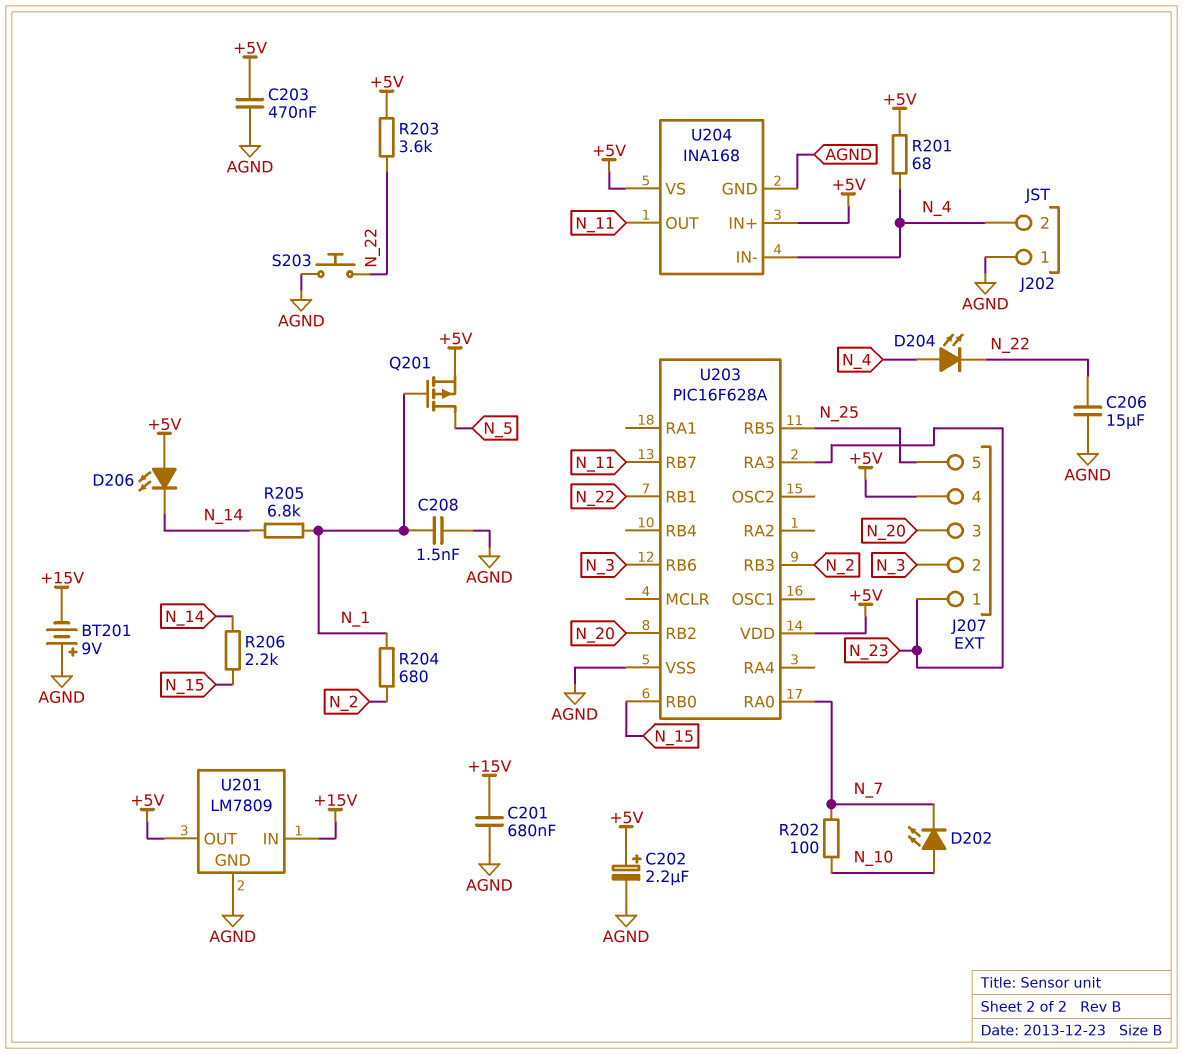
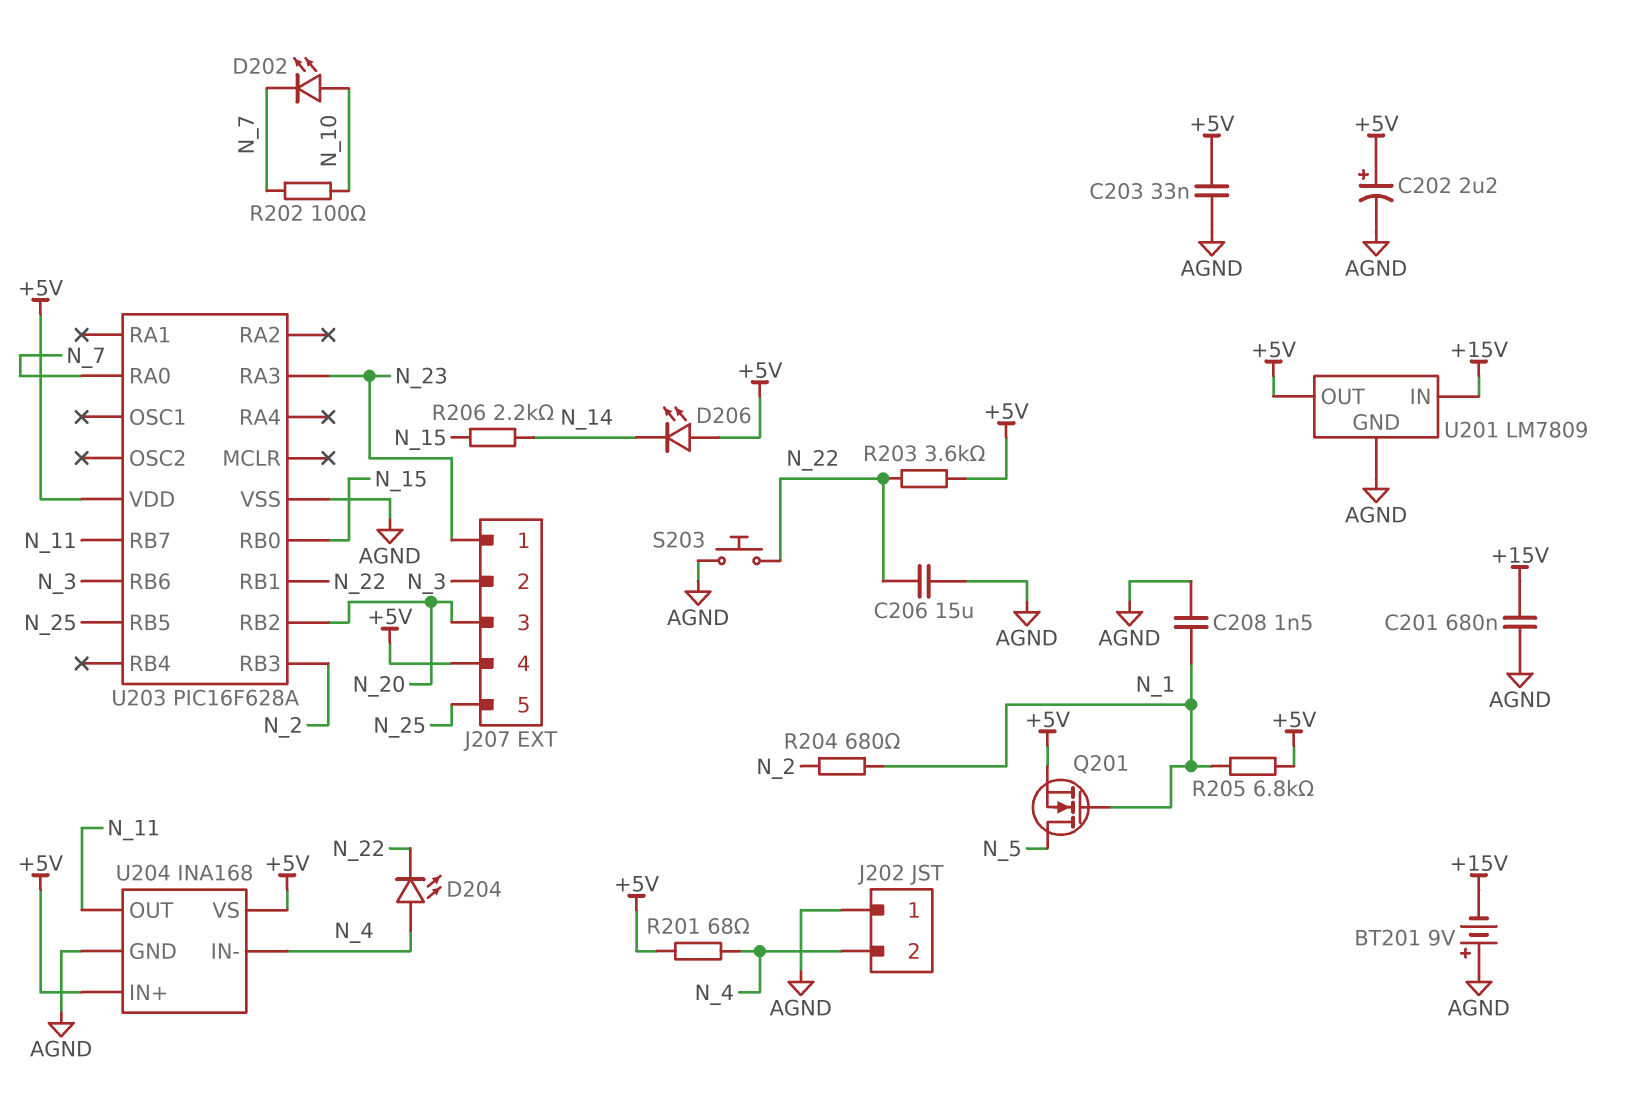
C203: 470nF (+5V, AGND) -> 33nF (+5V, AGND)
Q201: PMOS (G N_1, D N_5, S +5V) -> NMOS (G N_1, D N_5, S +5V)
R205: 6.8k (N_1, N_14) -> 6.8k (+5V, N_1)

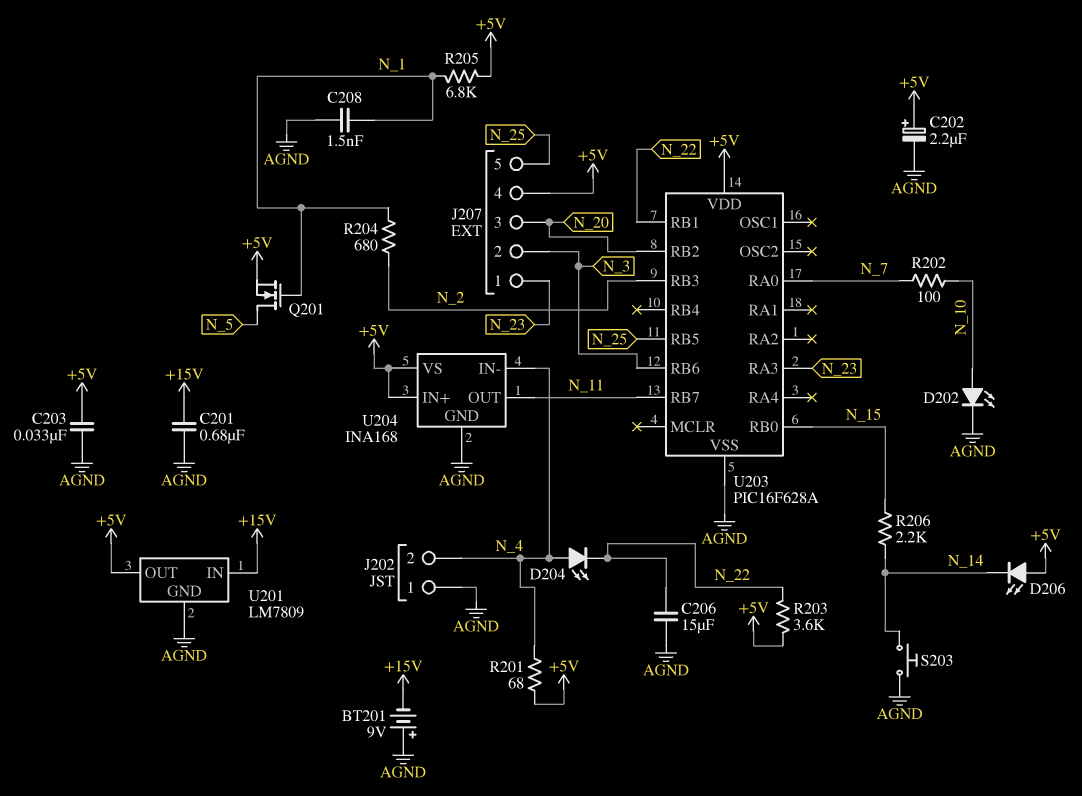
D202: LED (A N_10, K N_7) -> LED (A N_10, K AGND)
S203: button (AGND, N_22) -> button (AGND, N_14)

